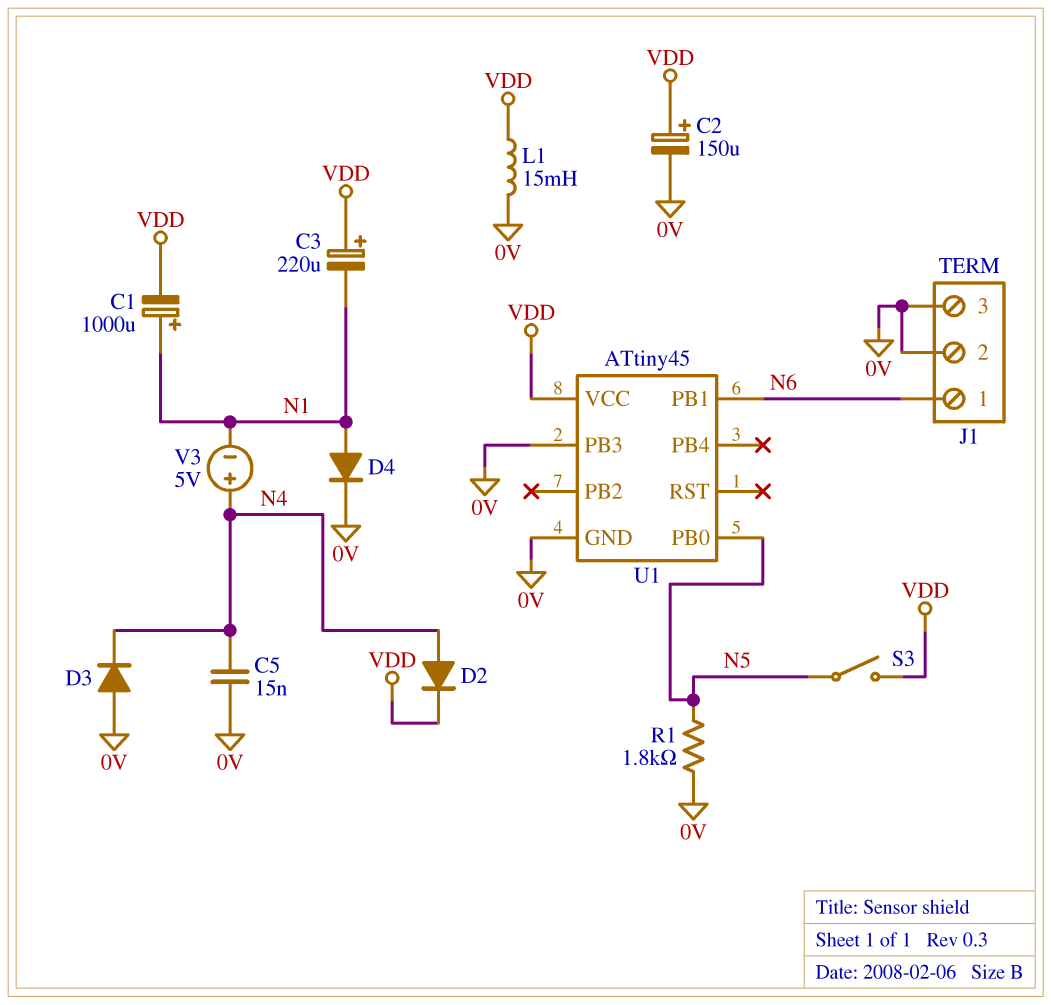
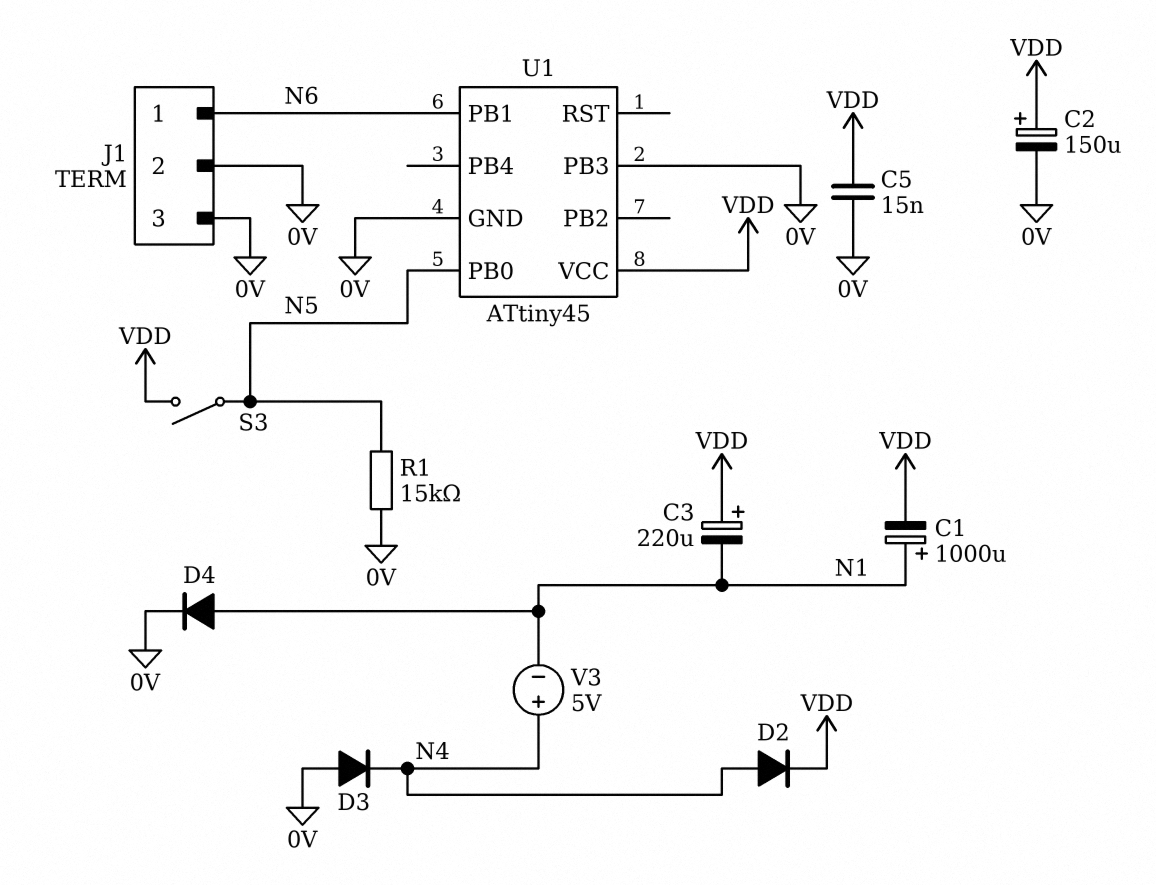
C5: 15nF (0V, N4) -> 15nF (0V, VDD)
L1: 15mH (0V, VDD) -> none
R1: 1.8k (0V, N5) -> 15k (0V, N5)

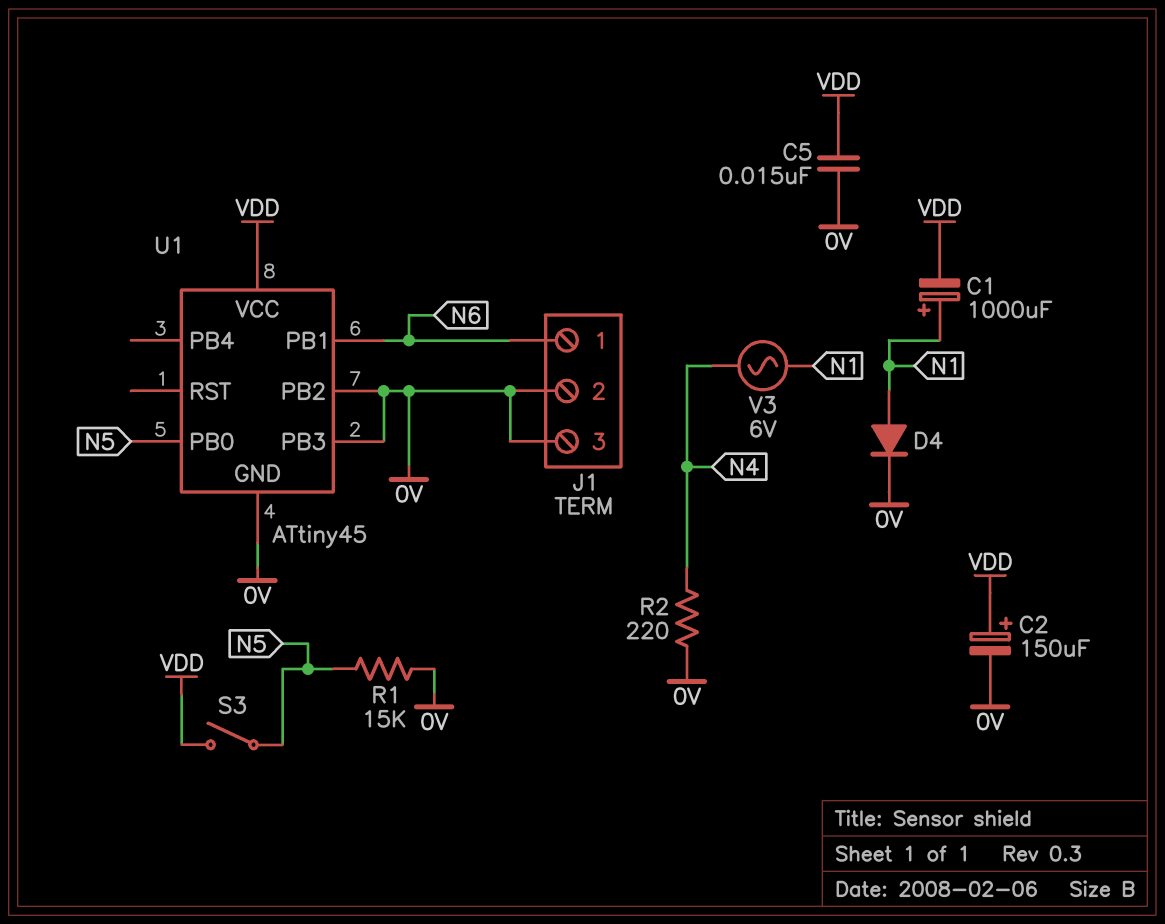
C3: 220uF (plus VDD, minus N1) -> none
D2: diode (A N4, K VDD) -> none
D3: diode (A 0V, K N4) -> none
R2: none -> 220 (0V, N4)
U1 pin PB2: none -> 0V
V3: 5V (plus N4, minus N1) -> AC 6V (N1, N4)

